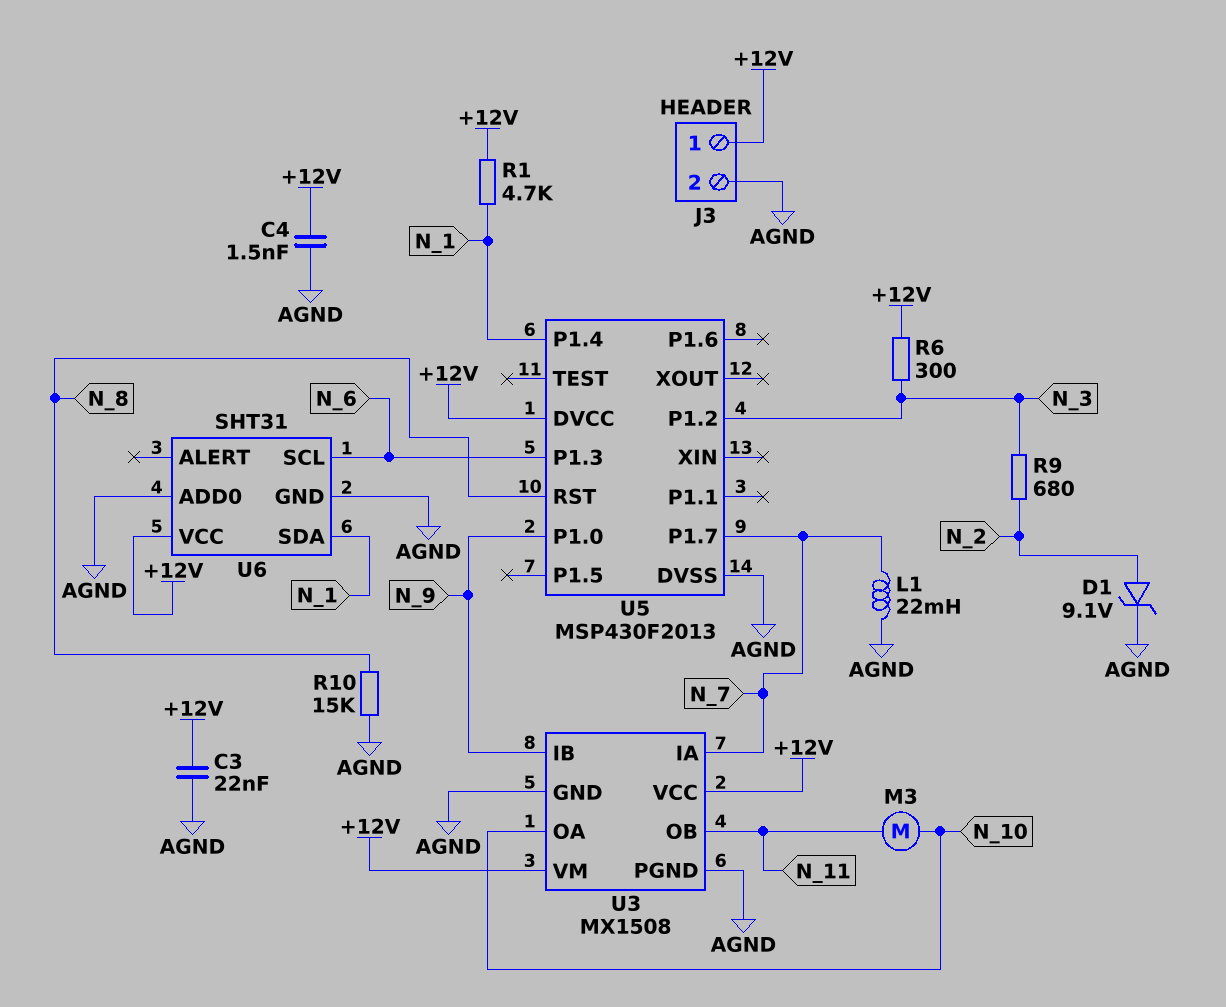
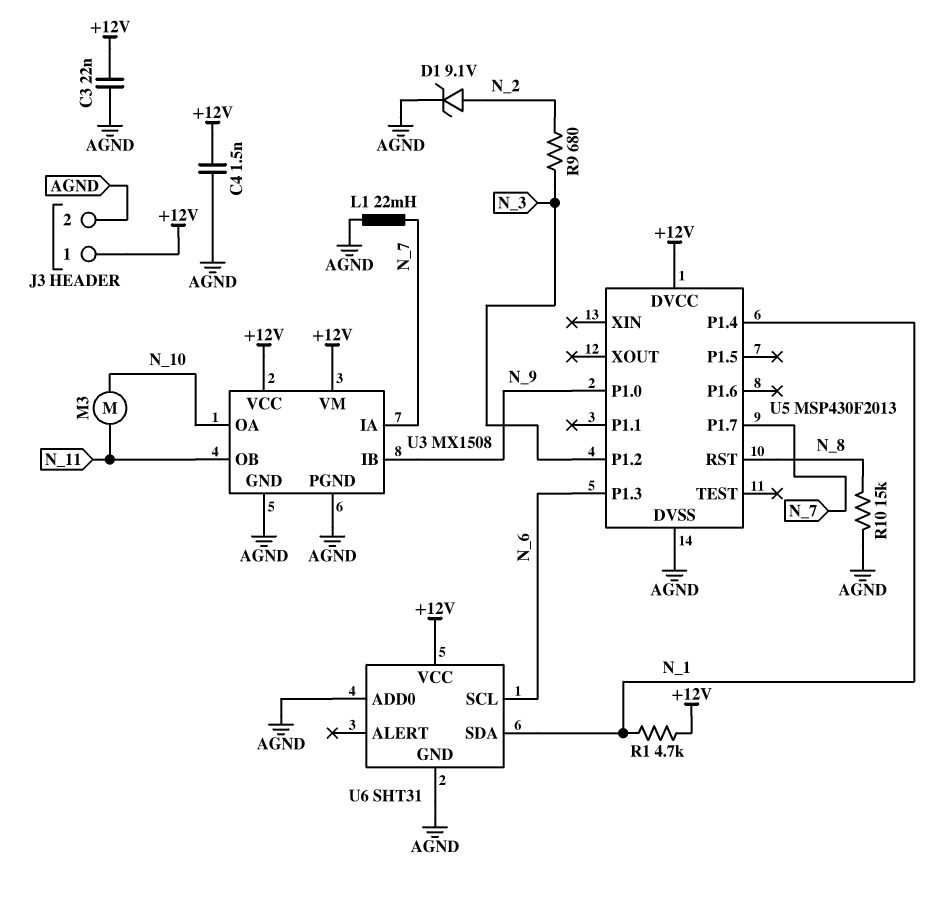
R6: 300 (+12V, N_3) -> none

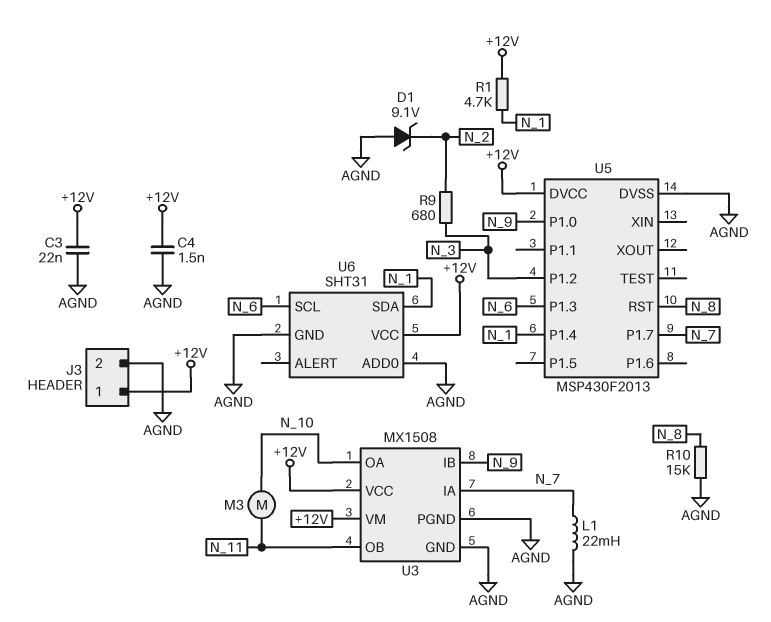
D1: zener 9.1V (A N_2, K AGND) -> zener 9.1V (A AGND, K N_2)

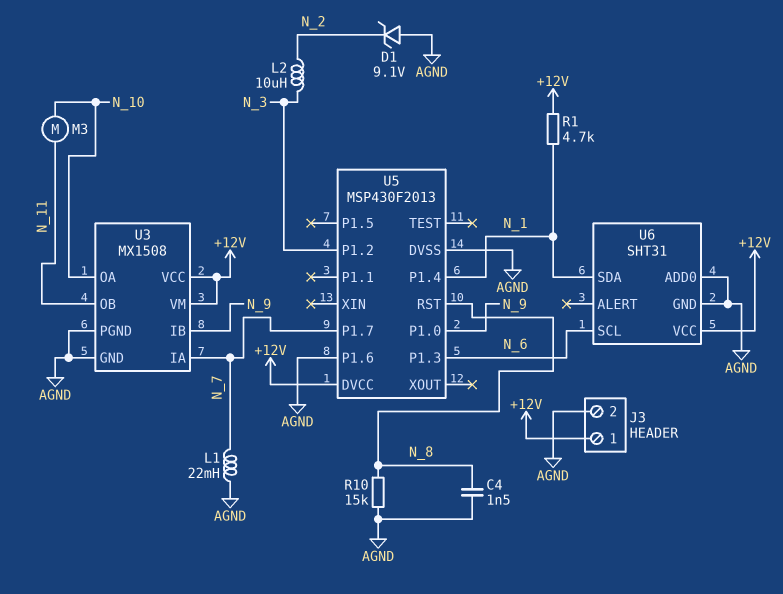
C3: 22nF (+12V, AGND) -> none
C4: 1.5nF (+12V, AGND) -> 1.5nF (AGND, N_8)
L2: none -> 10uH (N_2, N_3)
R9: 680 (N_2, N_3) -> none
U5 pin P1.6: none -> AGND

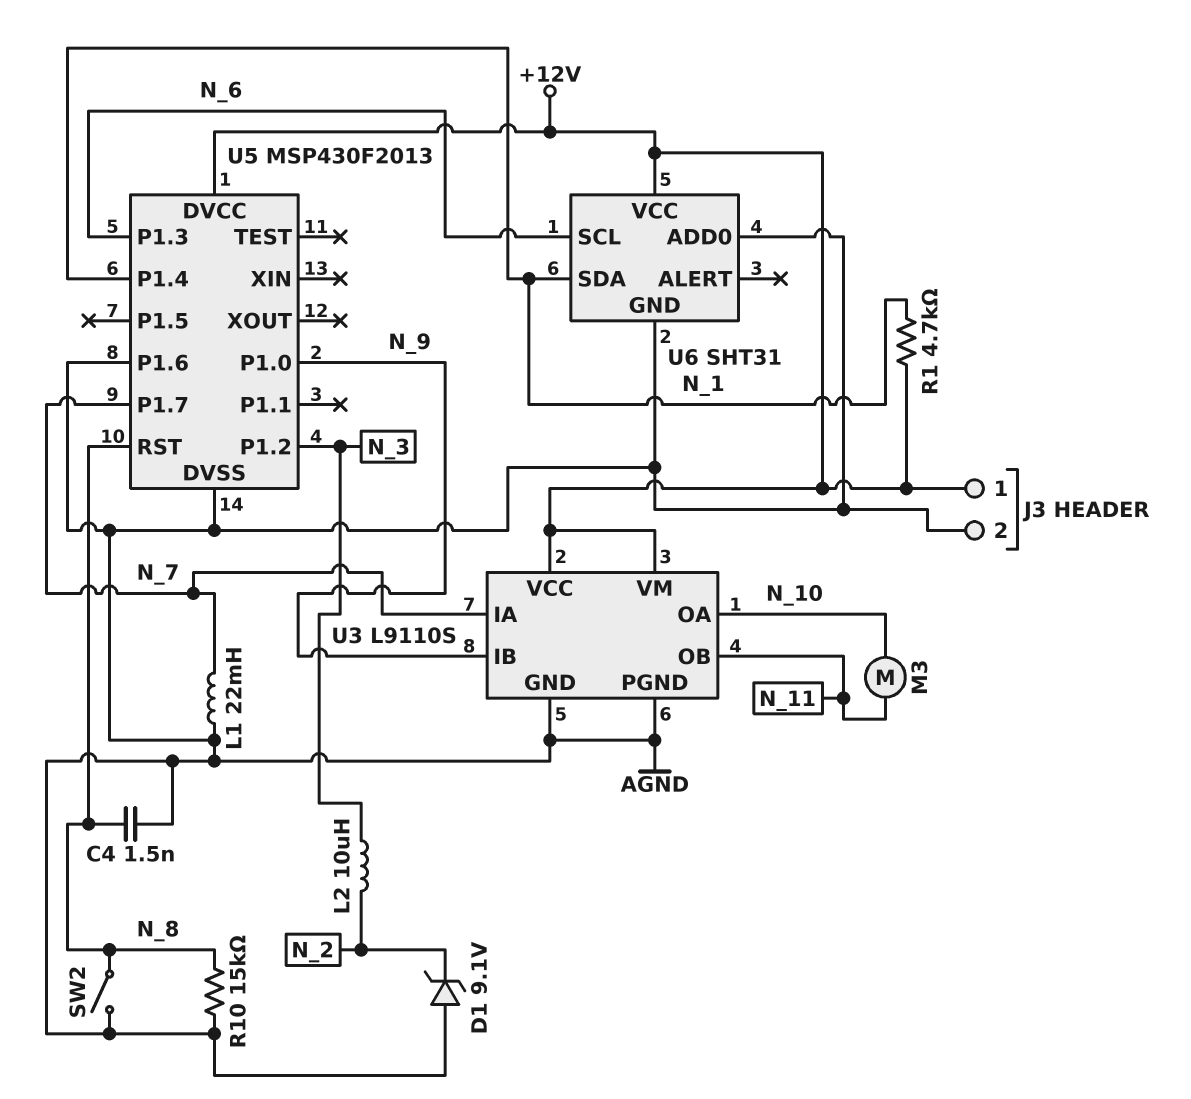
SW2: none -> switch (AGND, N_8)
U3: MX1508 -> L9110S

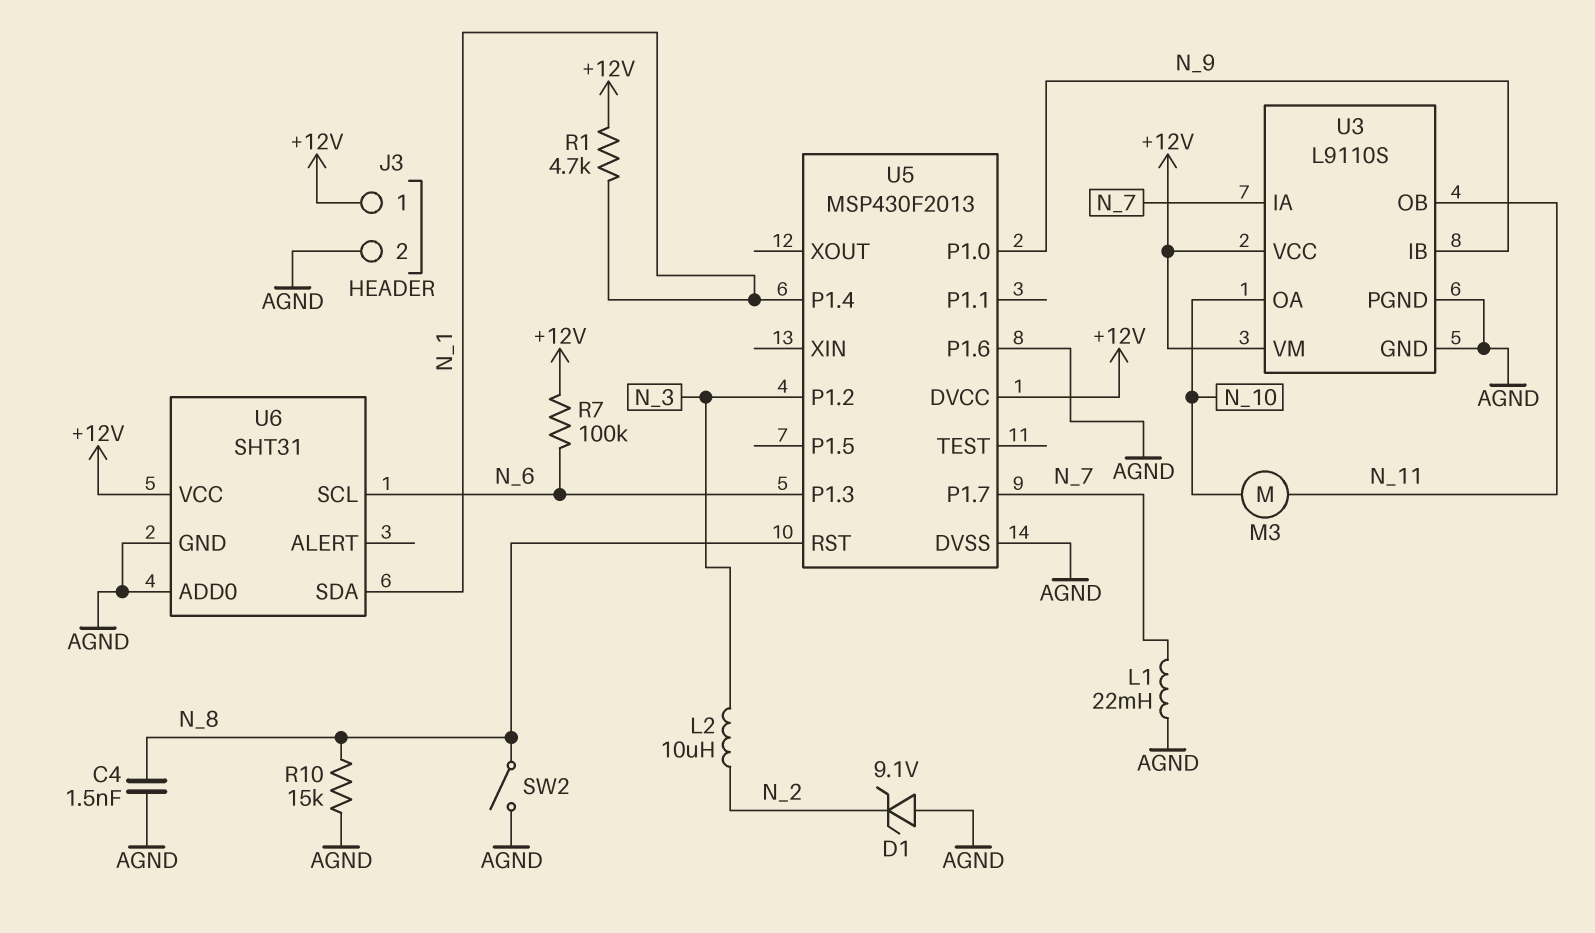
R7: none -> 100k (+12V, N_6)

